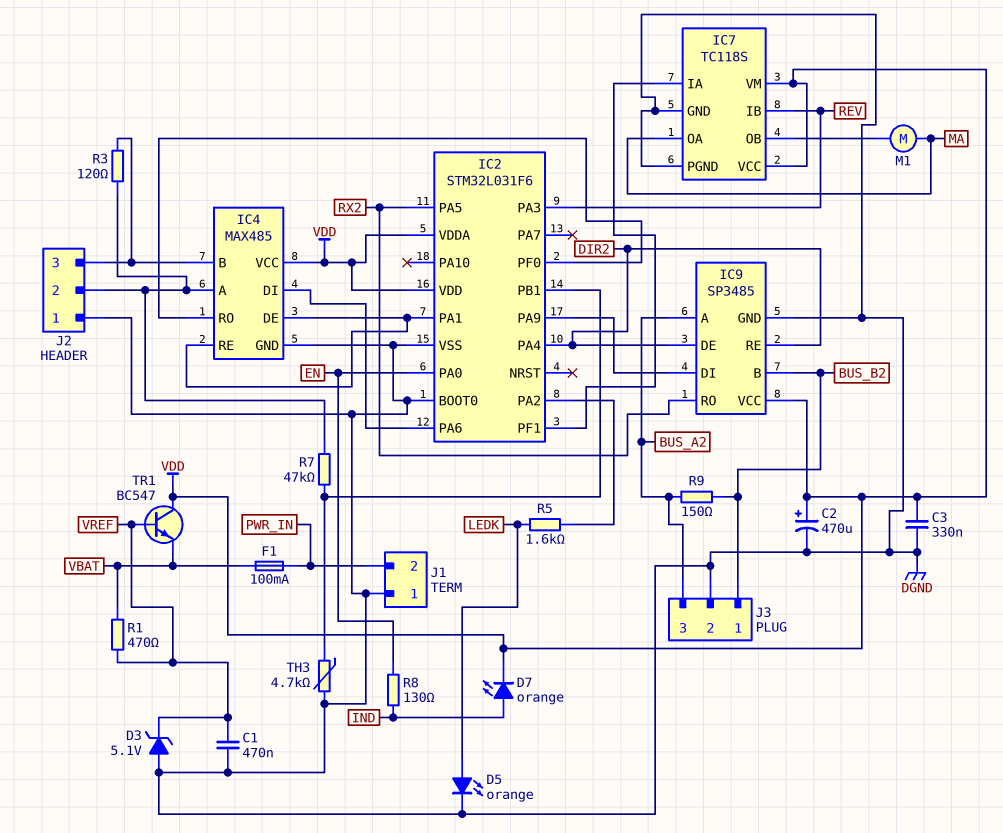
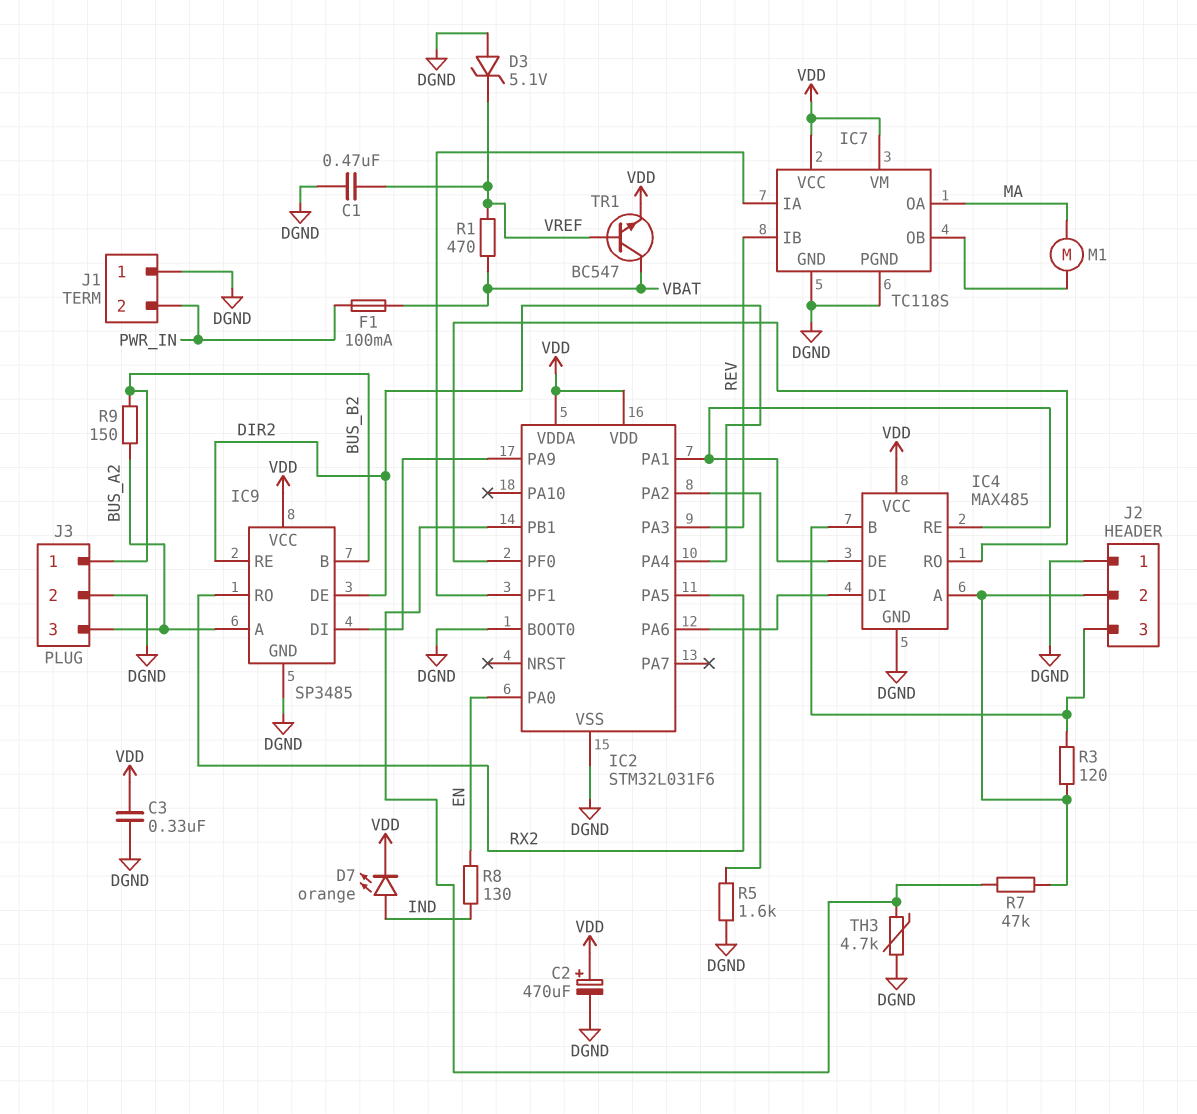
D5: LED orange (A LEDK, K DGND) -> none
R5: 1.6k (IC2/PA2, LEDK) -> 1.6k (DGND, IC2/PA2)
TR1: NPN BC547 (B VREF, C VDD, E VBAT) -> NPN BC547 (B VREF, C VBAT, E VDD)

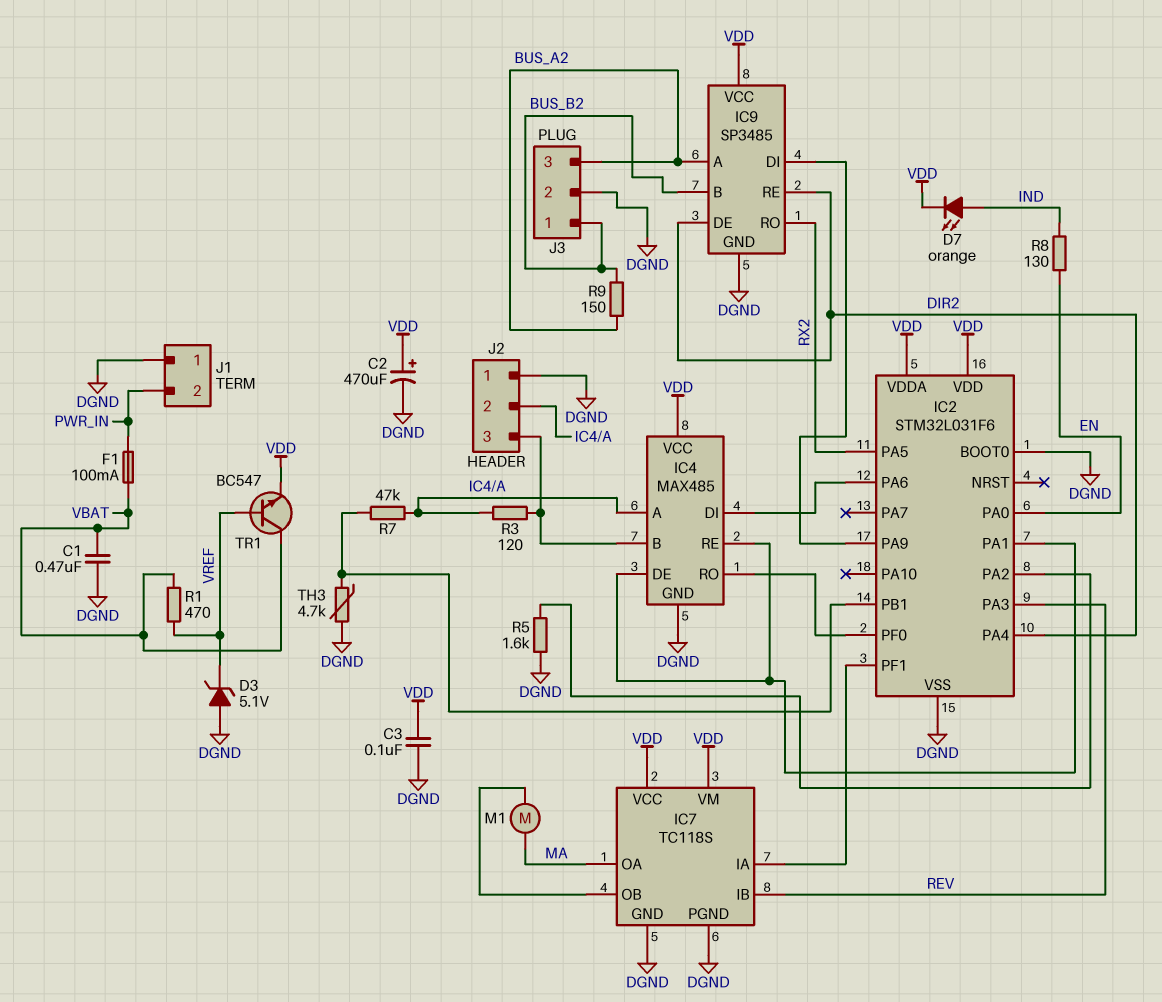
C1: 470nF (DGND, VREF) -> 470nF (DGND, VBAT)
C3: 330nF (DGND, VDD) -> 100nF (DGND, VDD)

